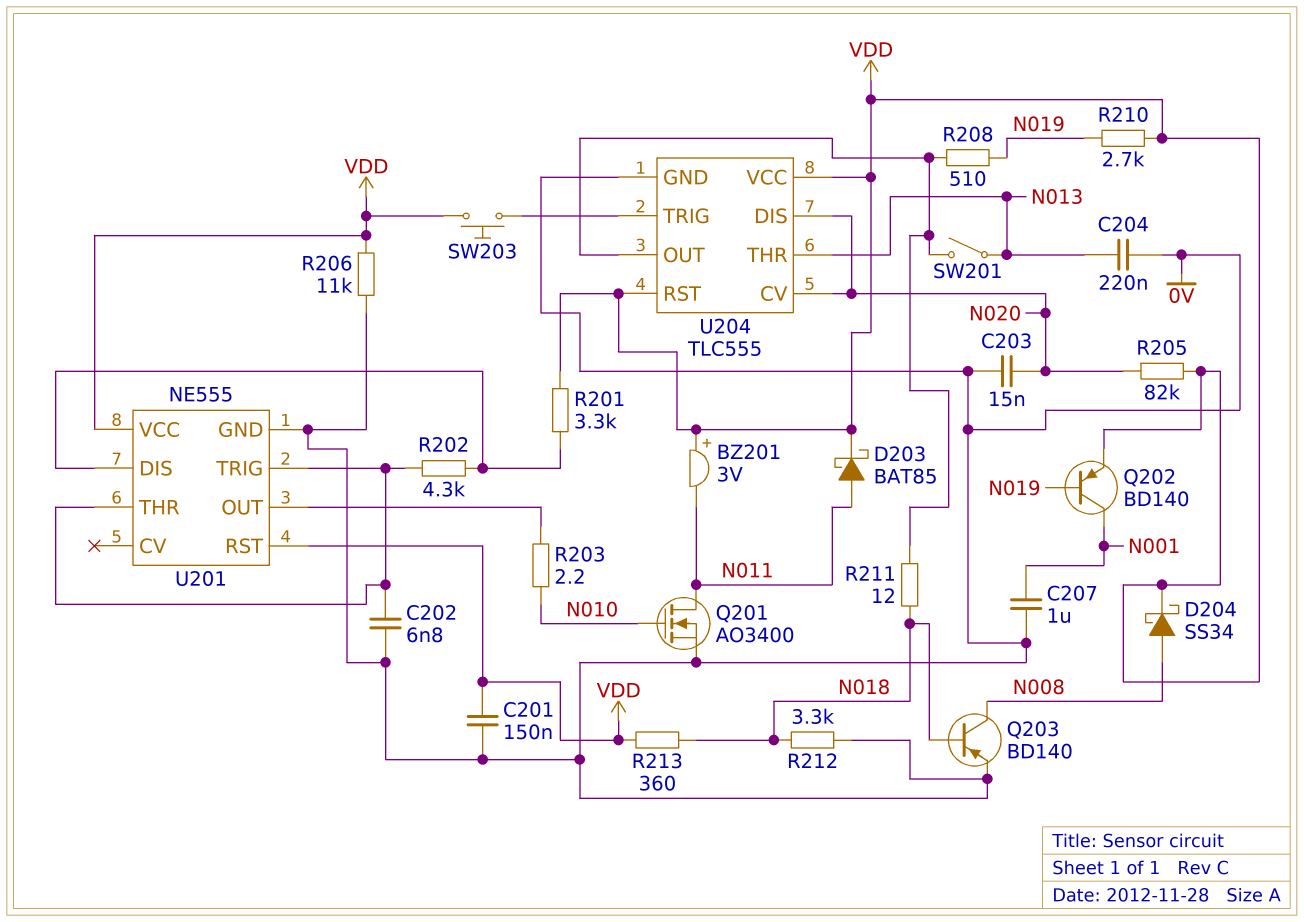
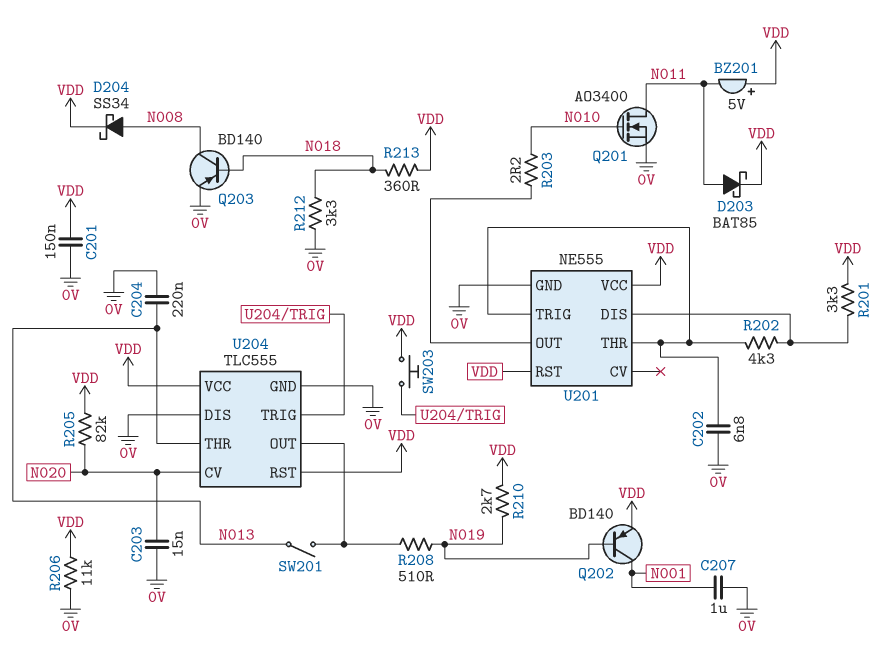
BZ201: buzzer 3V (plus VDD, minus N011) -> buzzer 5V (plus VDD, minus N011)
R211: 12 (N018, U204/OUT) -> none
U204 pin DIS: N020 -> 0V

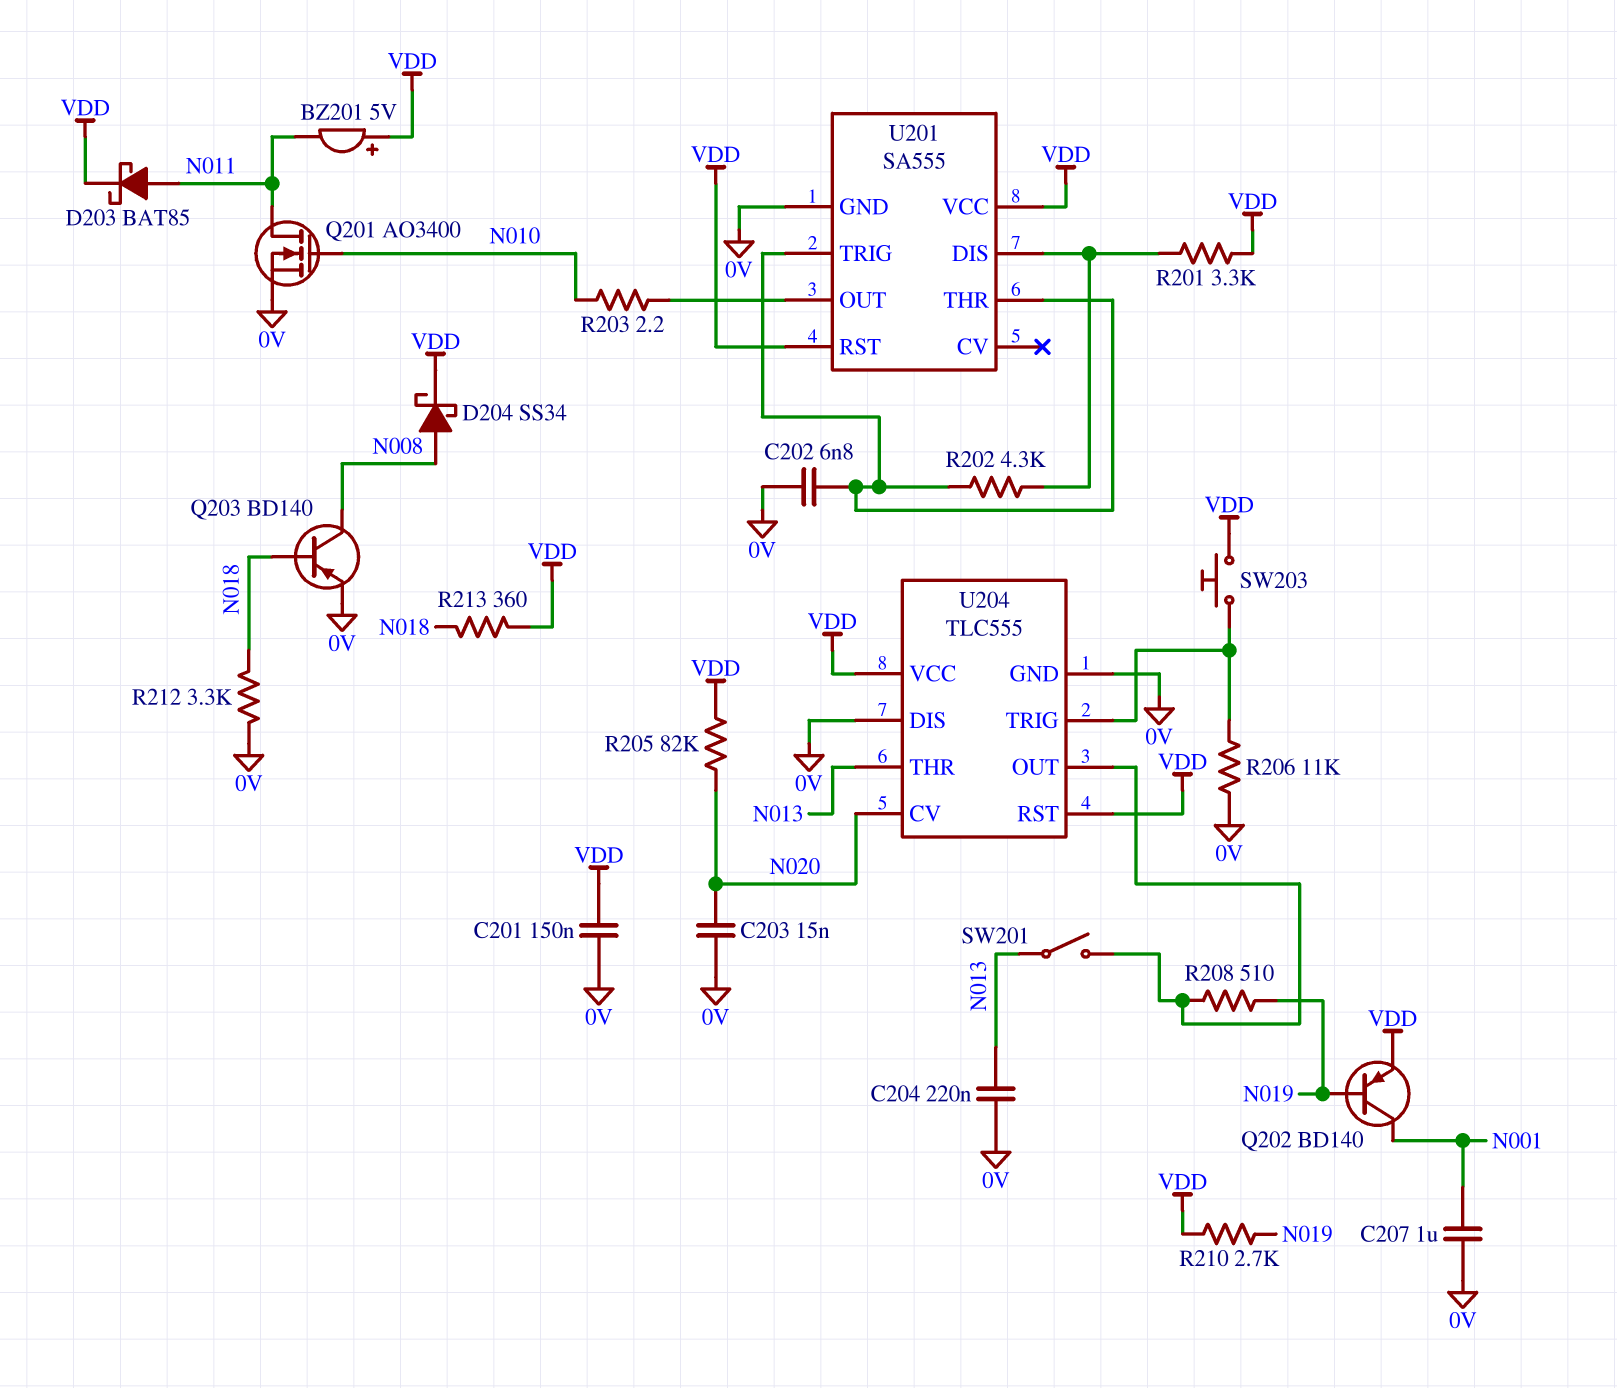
R206: 11k (0V, VDD) -> 11k (0V, U204/TRIG)
U201: NE555 -> SA555

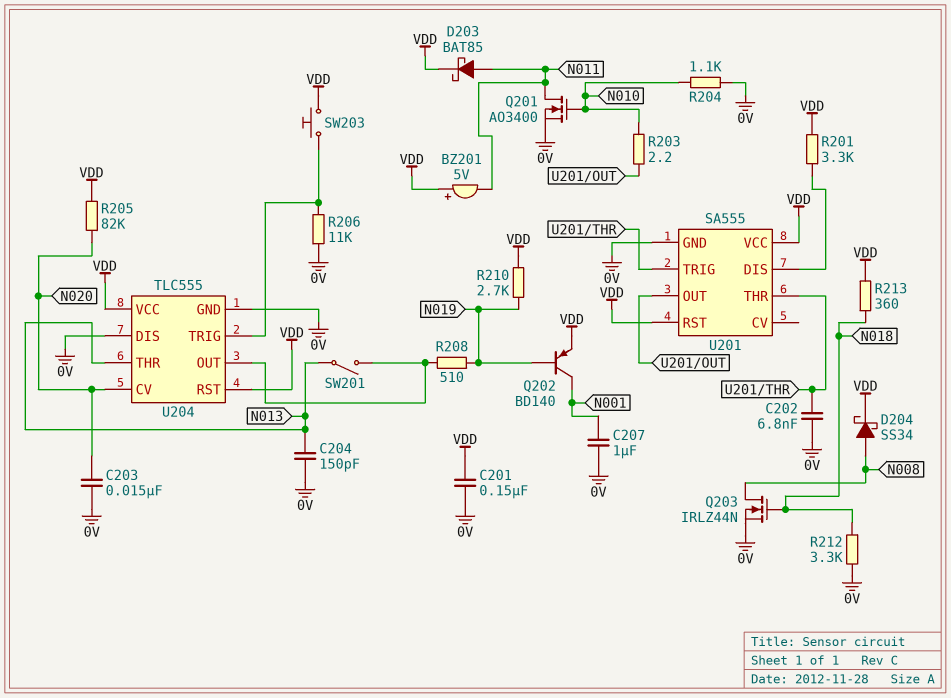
C204: 220nF (0V, N013) -> 150pF (0V, N013)
Q203: PNP BD140 (B N018, C N008, E 0V) -> NMOS IRLZ44N (G N018, D N008, S 0V)
R202: 4.3k (U201/DIS, U201/THR) -> none
R204: none -> 1.1k (0V, N010)

